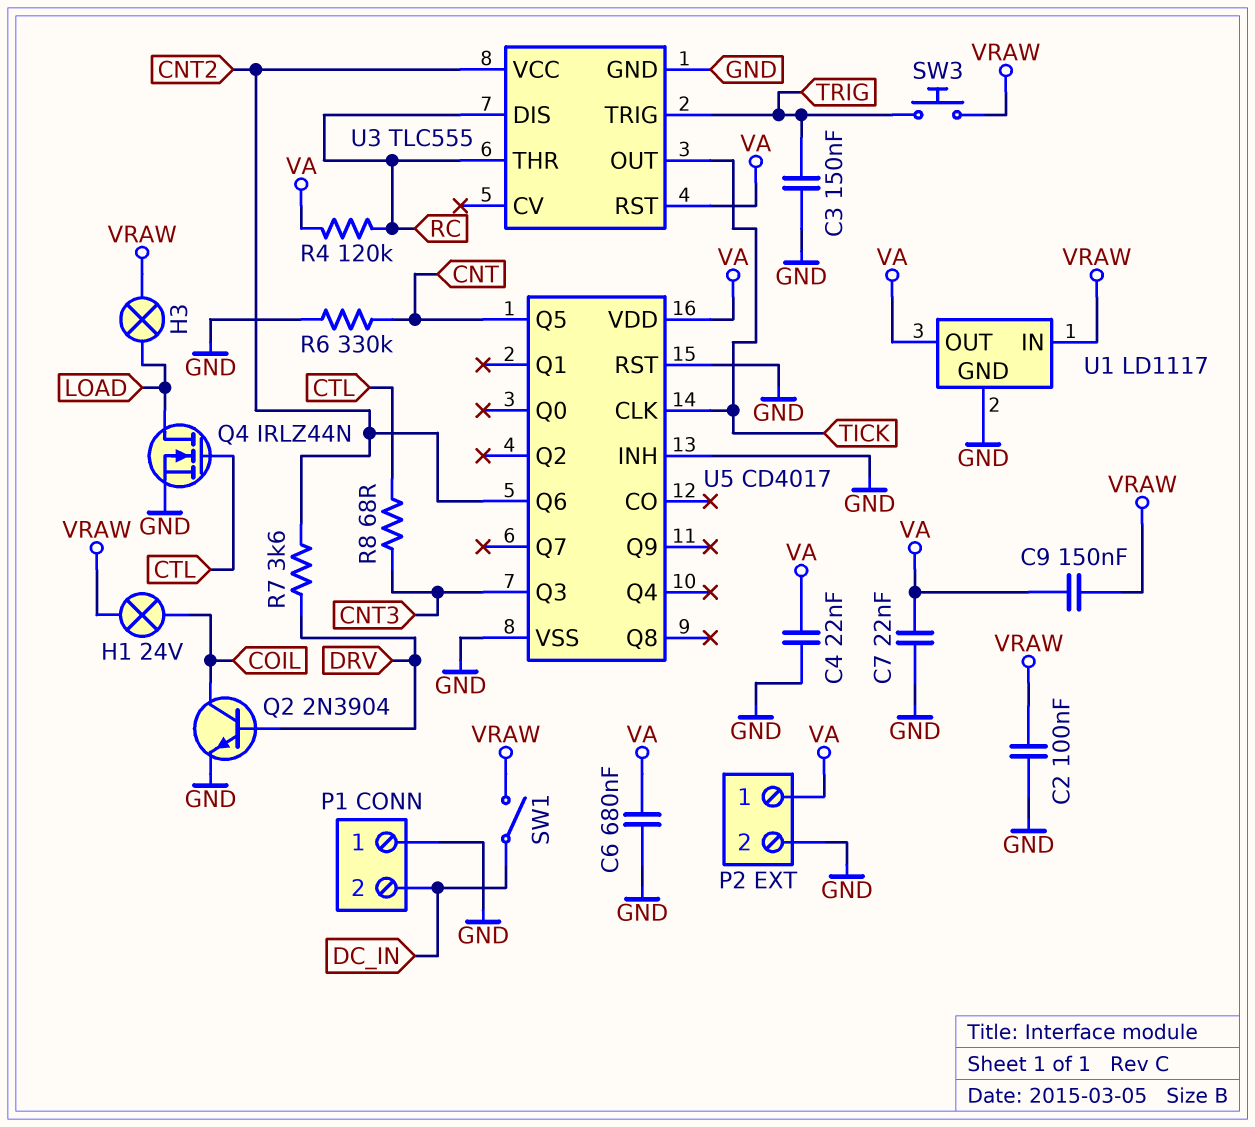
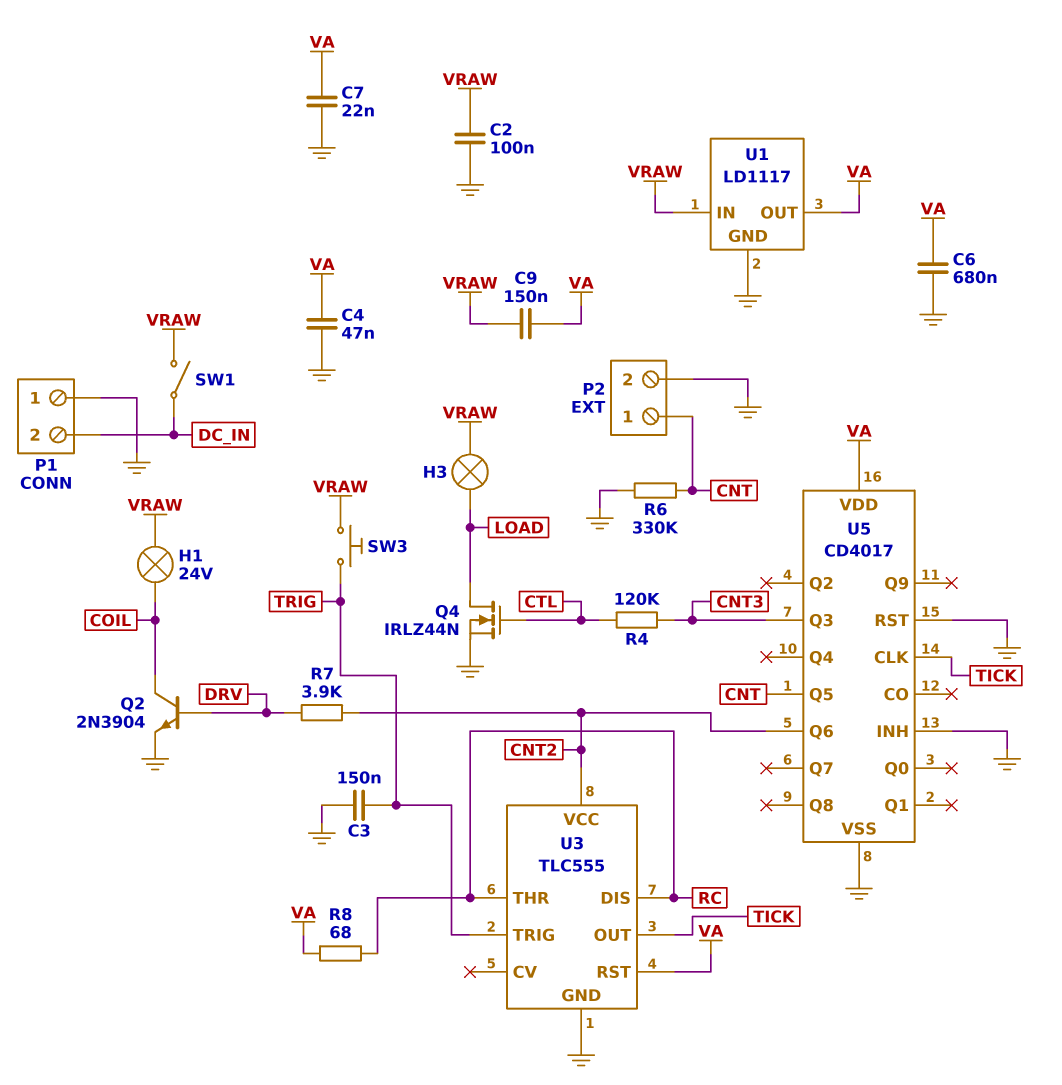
C4: 22nF (GND, VA) -> 47nF (GND, VA)
P2 pin 1: VA -> CNT
R4: 120k (RC, VA) -> 120k (CNT3, CTL)
R7: 3.6k (CNT2, DRV) -> 3.9k (CNT2, DRV)
R8: 68 (CNT3, CTL) -> 68 (RC, VA)

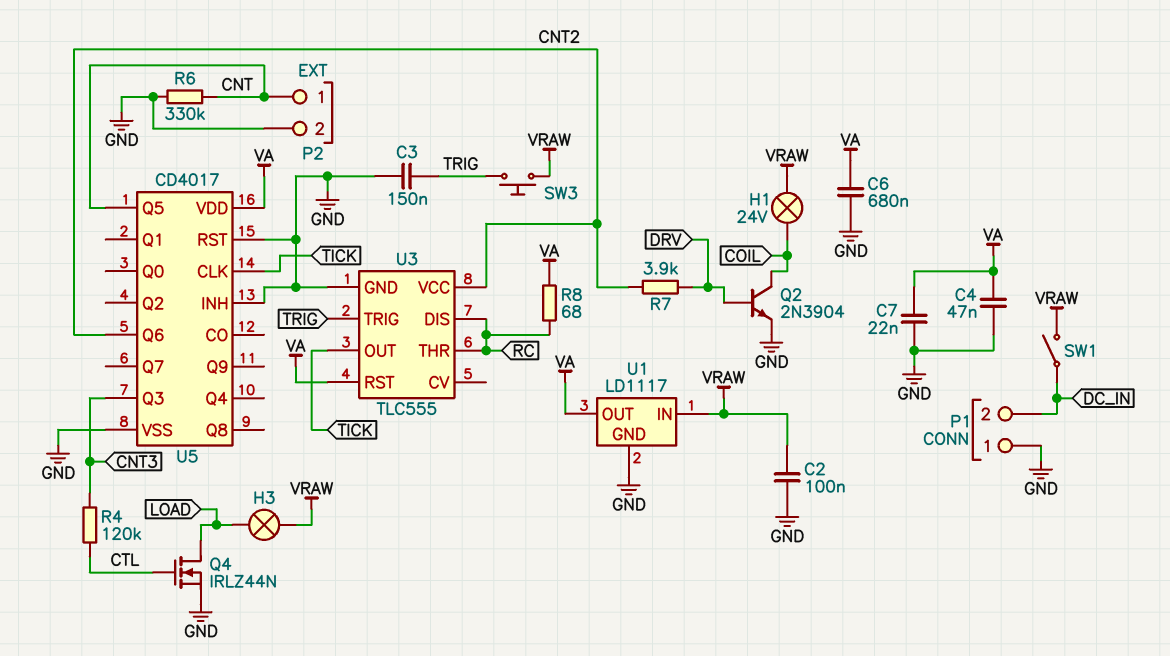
C9: 150nF (VA, VRAW) -> none

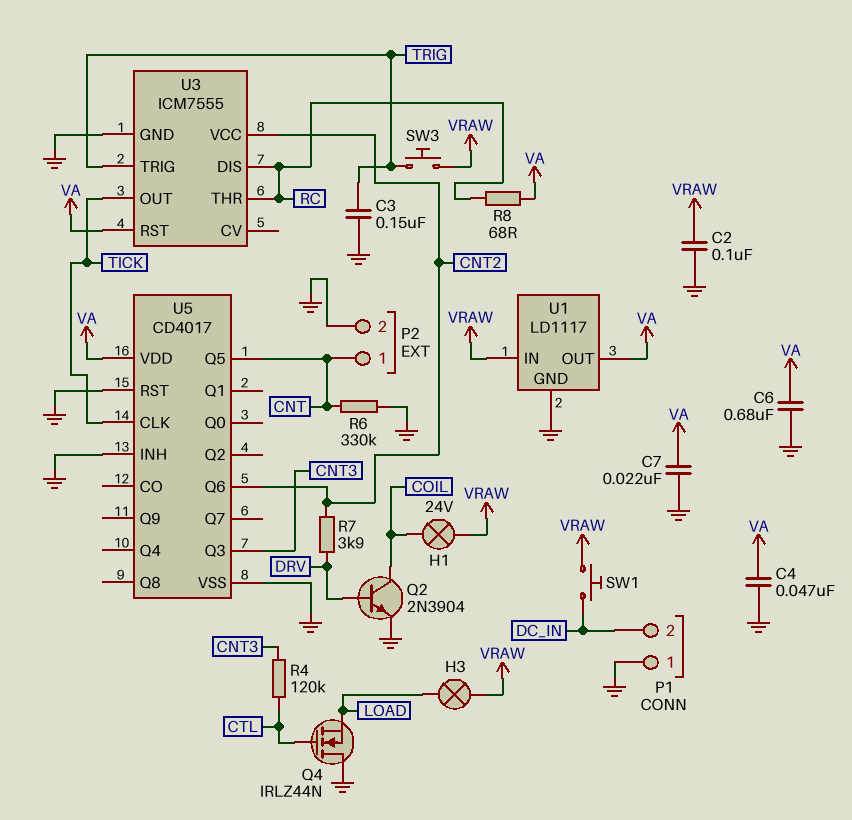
Q4: NMOS IRLZ44N (G CTL, D LOAD, S GND) -> NMOS IRLZ44N (G CTL, D GND, S LOAD)
SW1: switch (DC_IN, VRAW) -> button (DC_IN, VRAW)
U3: TLC555 -> ICM7555

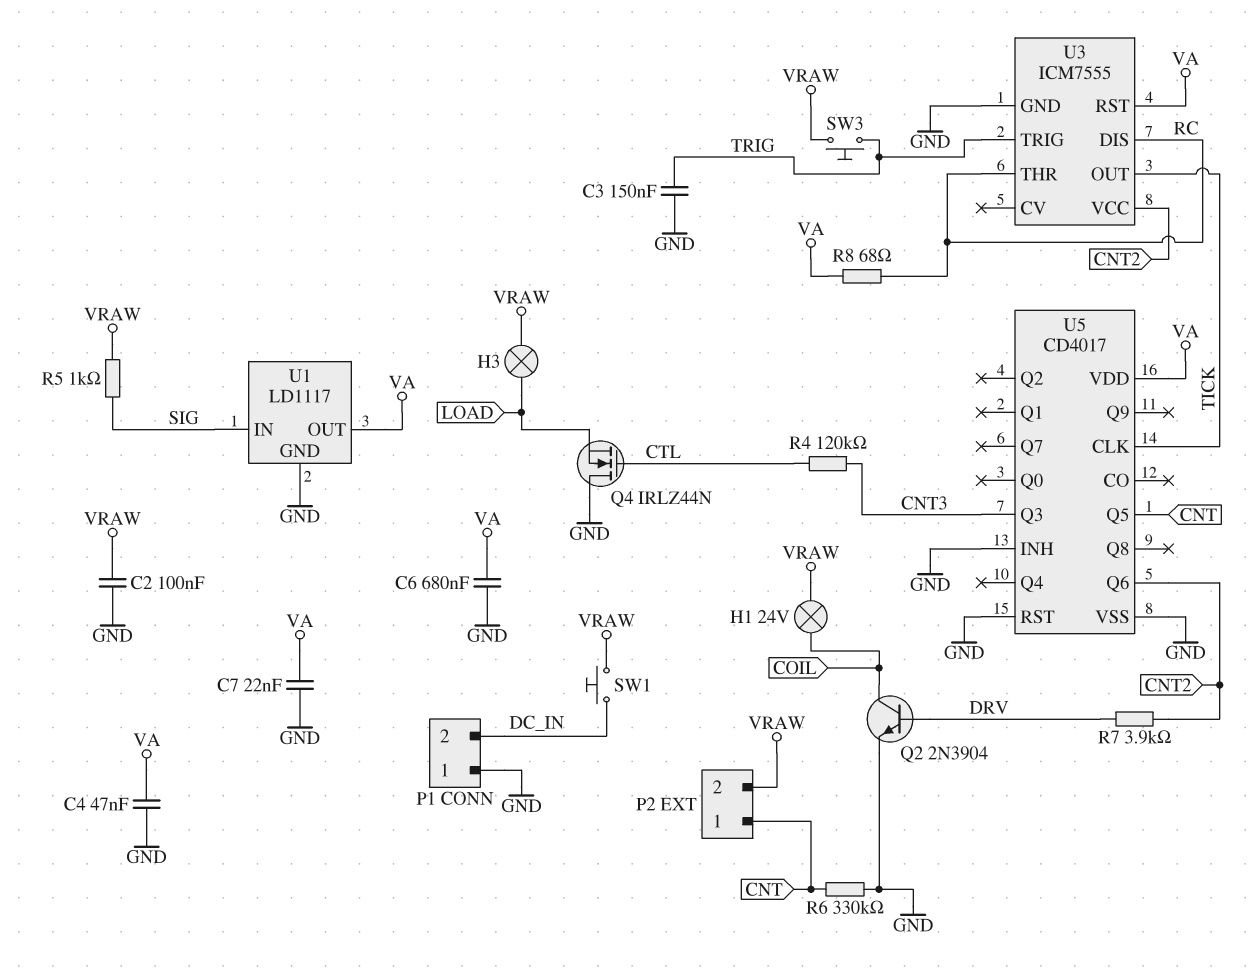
P2 pin 2: GND -> VRAW
R5: none -> 1k (SIG, VRAW)
U1 pin IN: VRAW -> SIG

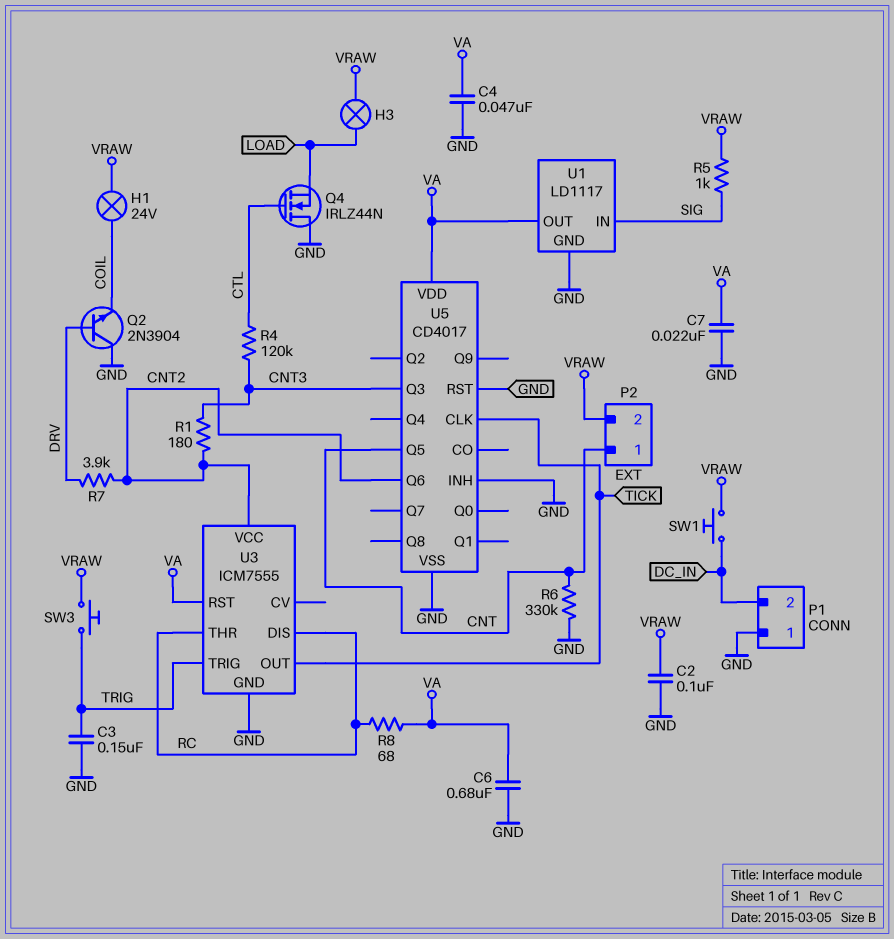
Q2: NPN 2N3904 (B DRV, C COIL, E GND) -> NPN 2N3904 (B DRV, C GND, E COIL)
R1: none -> 180 (CNT2, CNT3)

